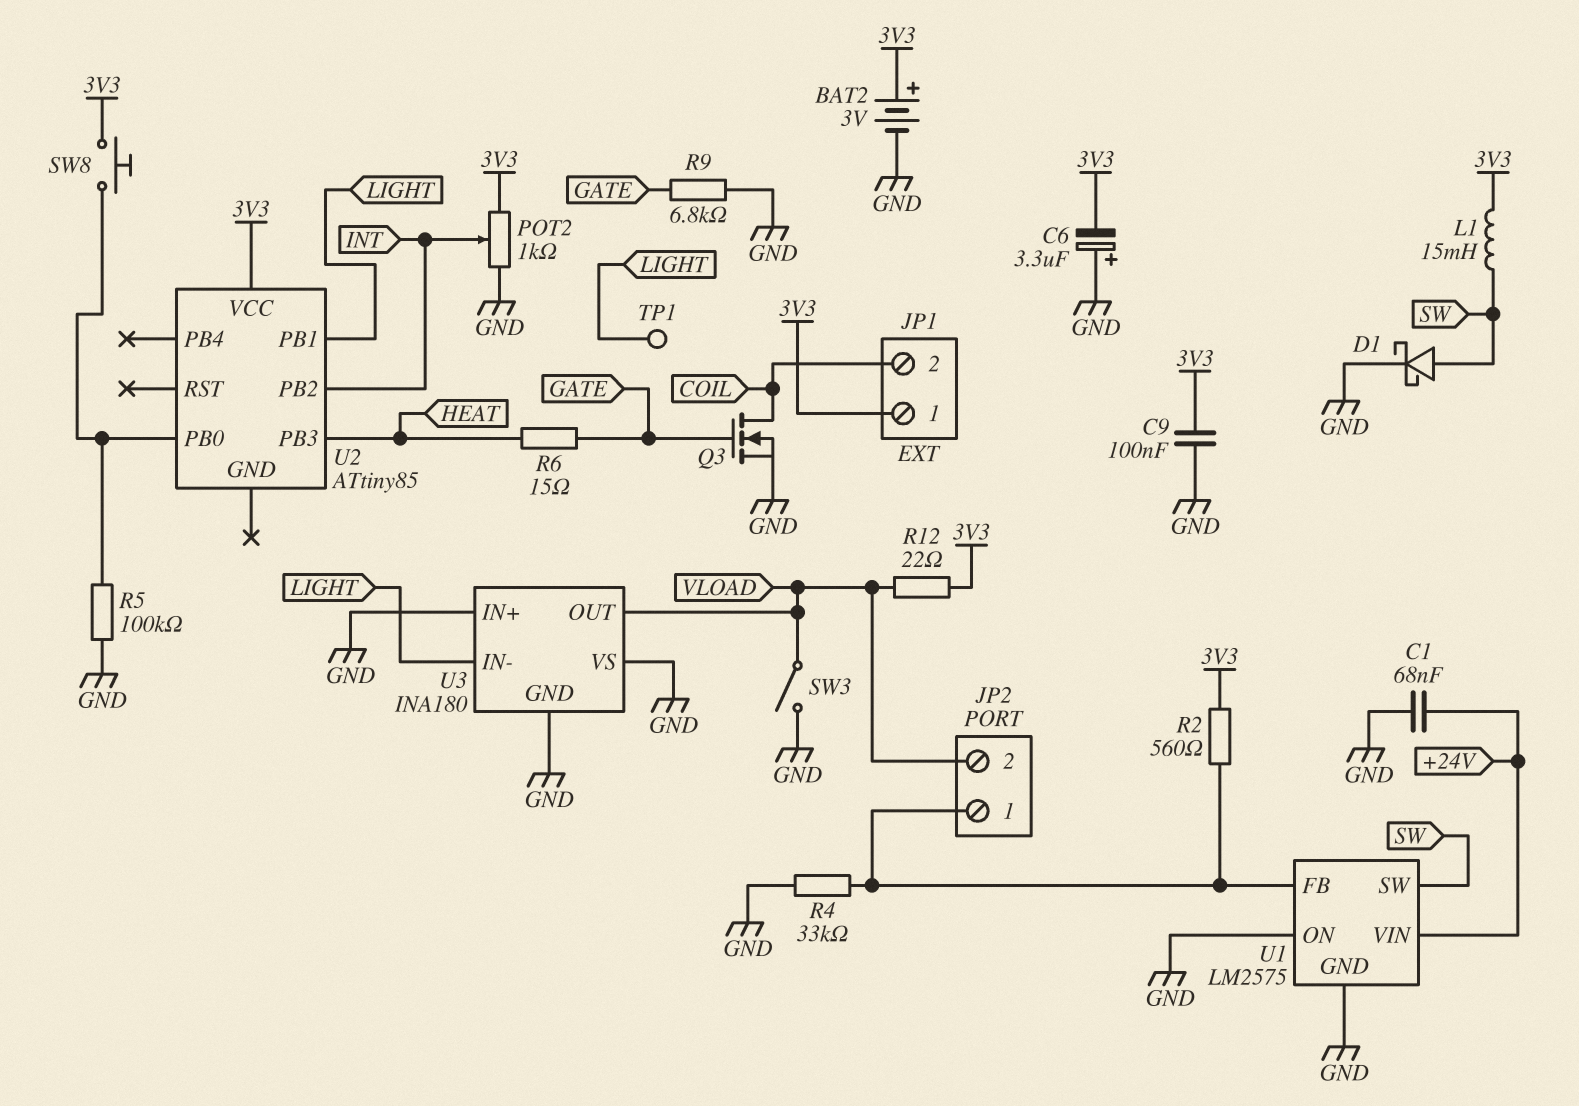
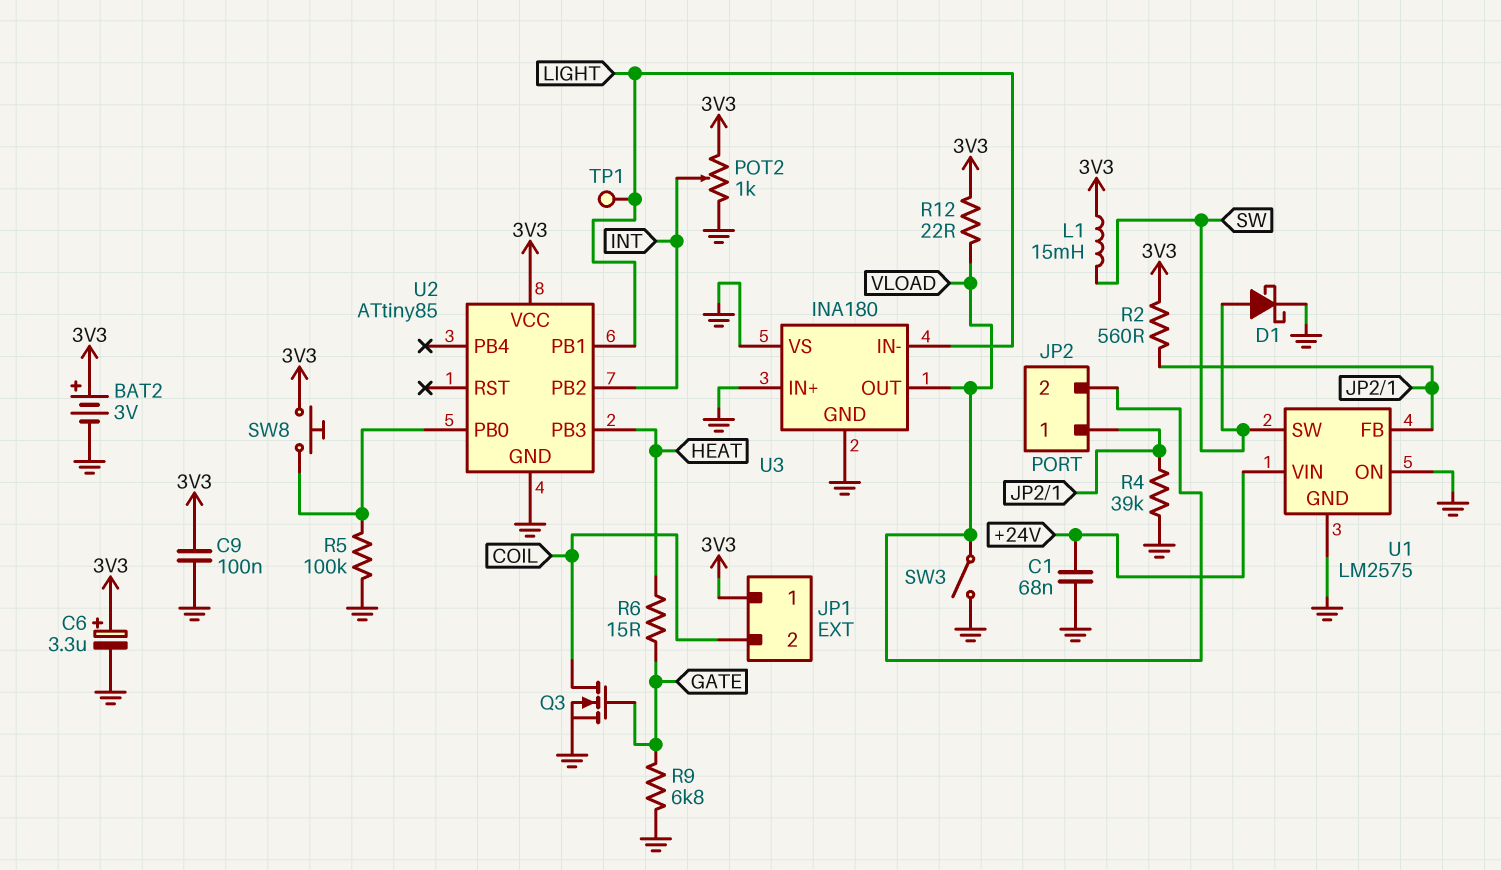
C6: 3.3uF (plus GND, minus 3V3) -> 3.3uF (plus 3V3, minus GND)
R4: 33k (GND, JP2/1) -> 39k (GND, JP2/1)
U2 pin GND: none -> GND

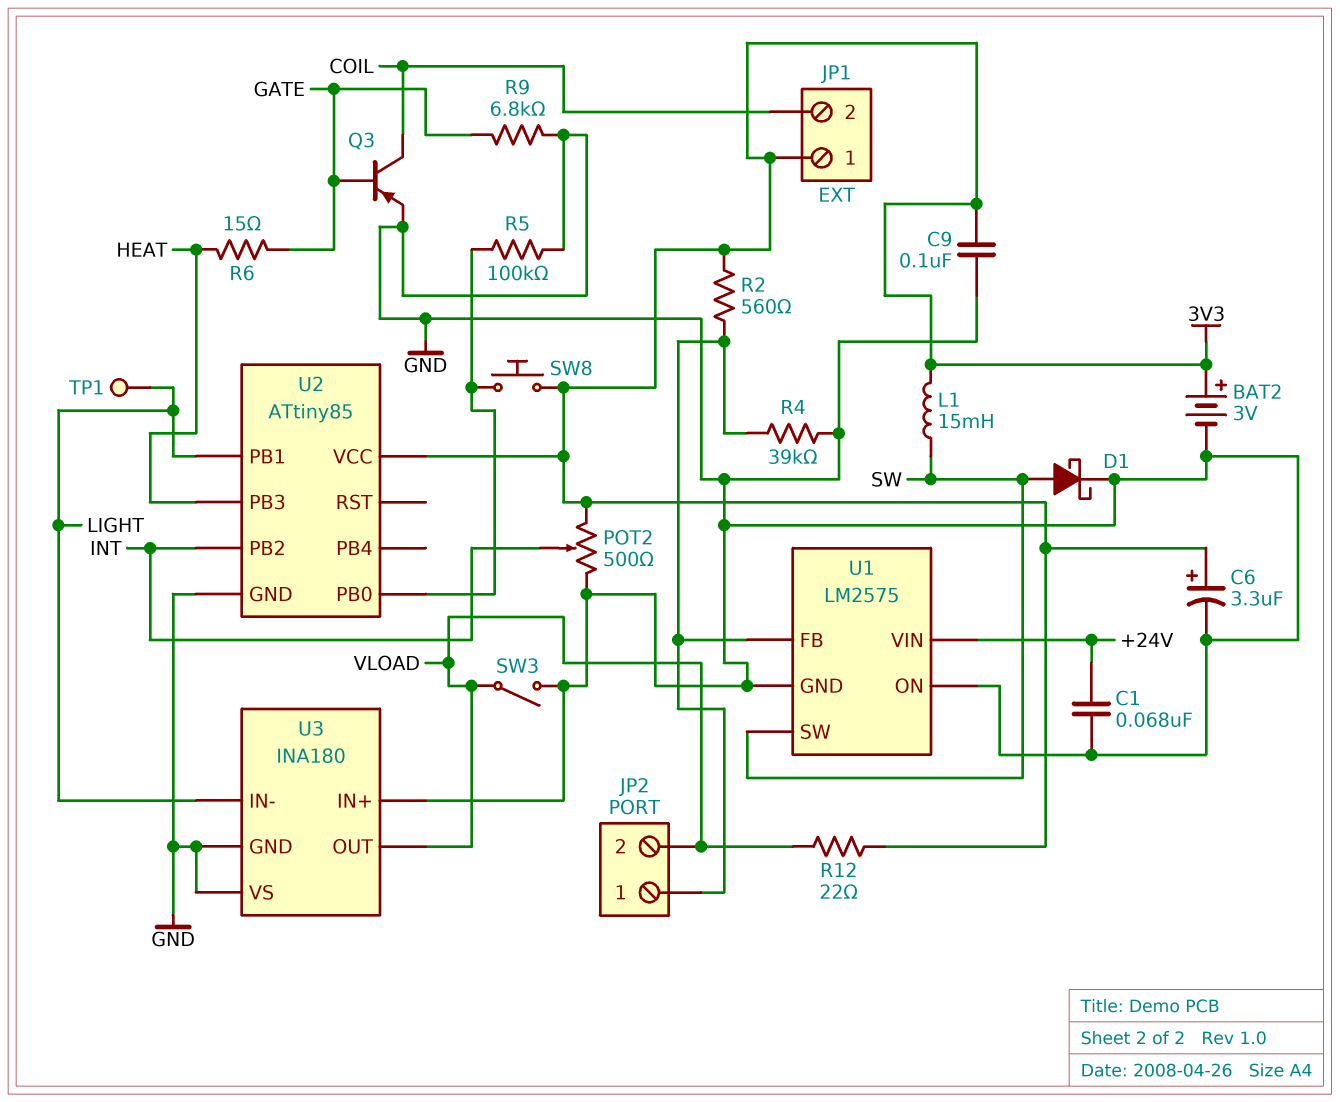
POT2: 1k (3V3, GND, wiper INT) -> 500 (3V3, GND, wiper INT)
Q3: NMOS (G GATE, D COIL, S GND) -> PNP (B GATE, C COIL, E GND)

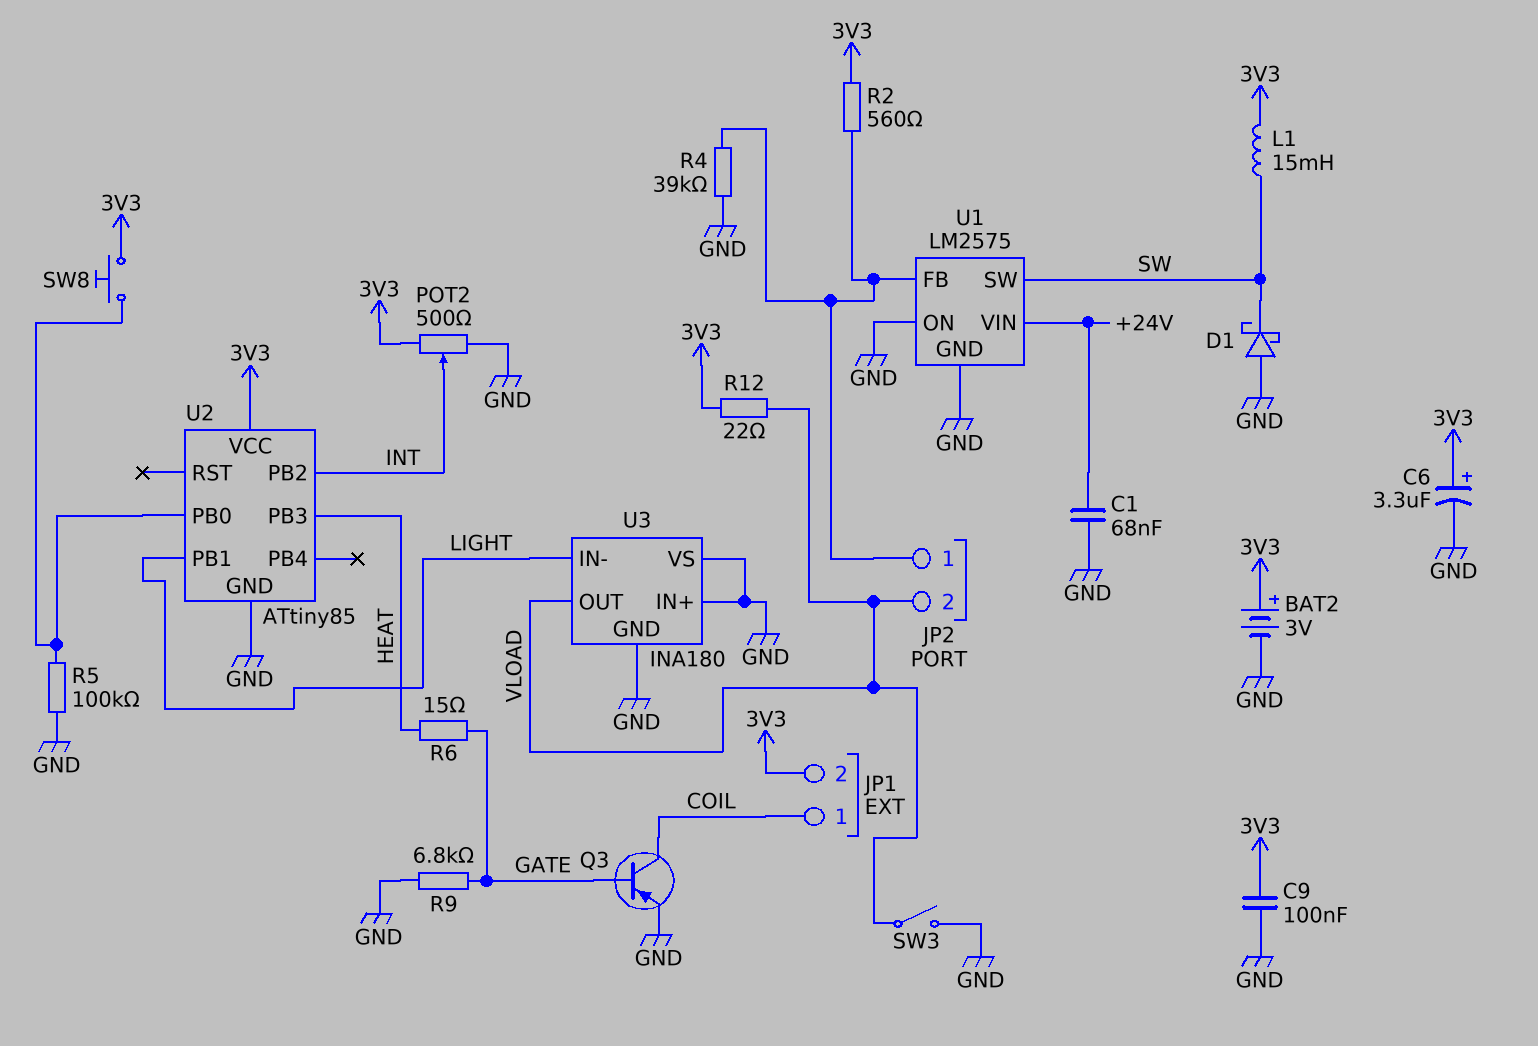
D1: schottky (A SW, K GND) -> schottky (A GND, K SW)
JP1 pin 1: 3V3 -> COIL
JP1 pin 2: COIL -> 3V3
TP1: test point (LIGHT) -> none

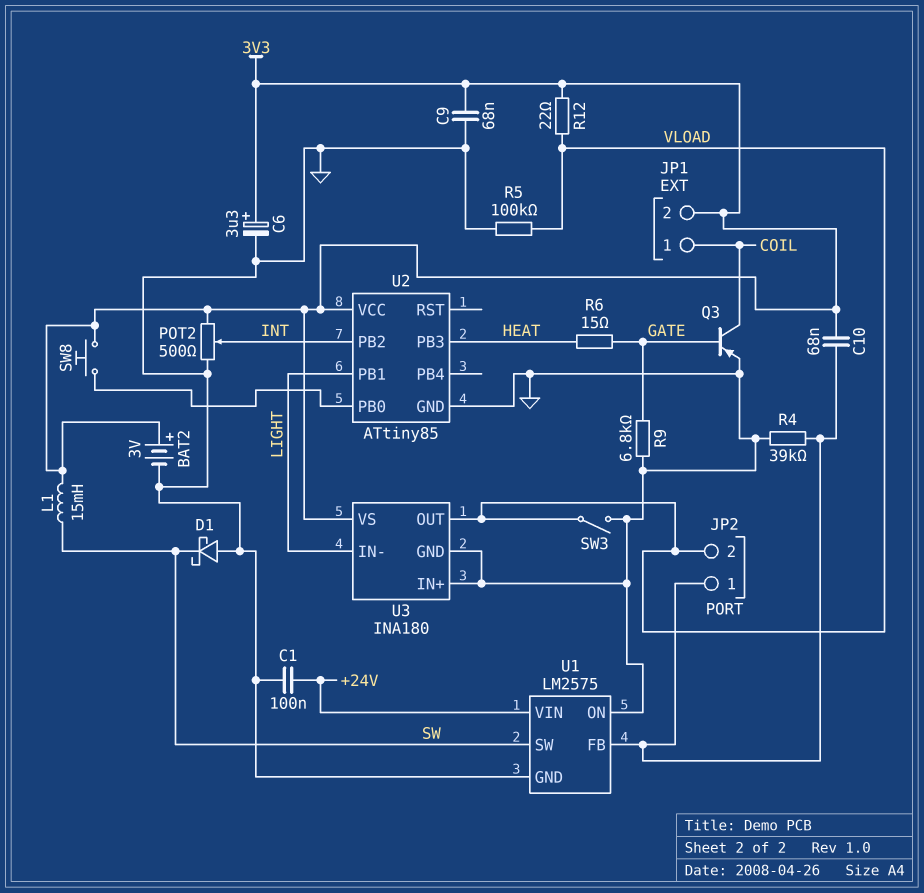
C1: 68nF (+24V, GND) -> 100nF (+24V, GND)
C9: 100nF (3V3, GND) -> 68nF (3V3, GND)
C10: none -> 68nF (3V3, JP2/1)
R2: 560 (3V3, JP2/1) -> none
R5: 100k (GND, U2/PB0) -> 100k (GND, VLOAD)
U3 pin VS: GND -> 3V3

